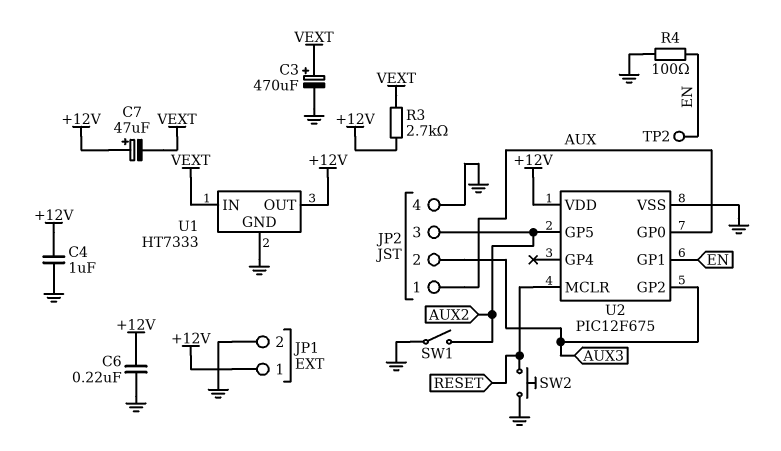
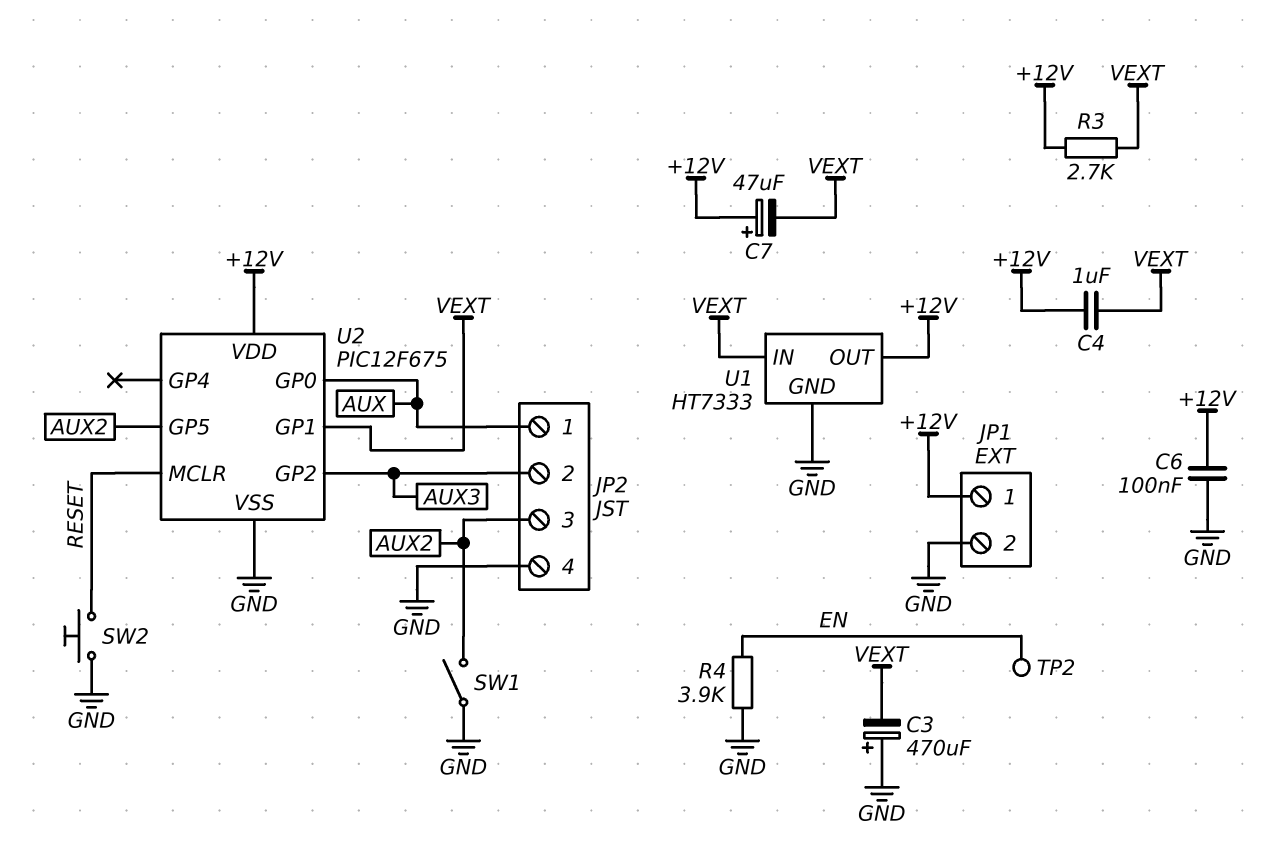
C3: 470uF (plus VEXT, minus GND) -> 470uF (plus GND, minus VEXT)
C4: 1uF (+12V, GND) -> 1uF (+12V, VEXT)
C6: 220nF (+12V, GND) -> 100nF (+12V, GND)
R4: 100 (EN, GND) -> 3.9k (EN, GND)
U2 pin GP1: EN -> VEXT

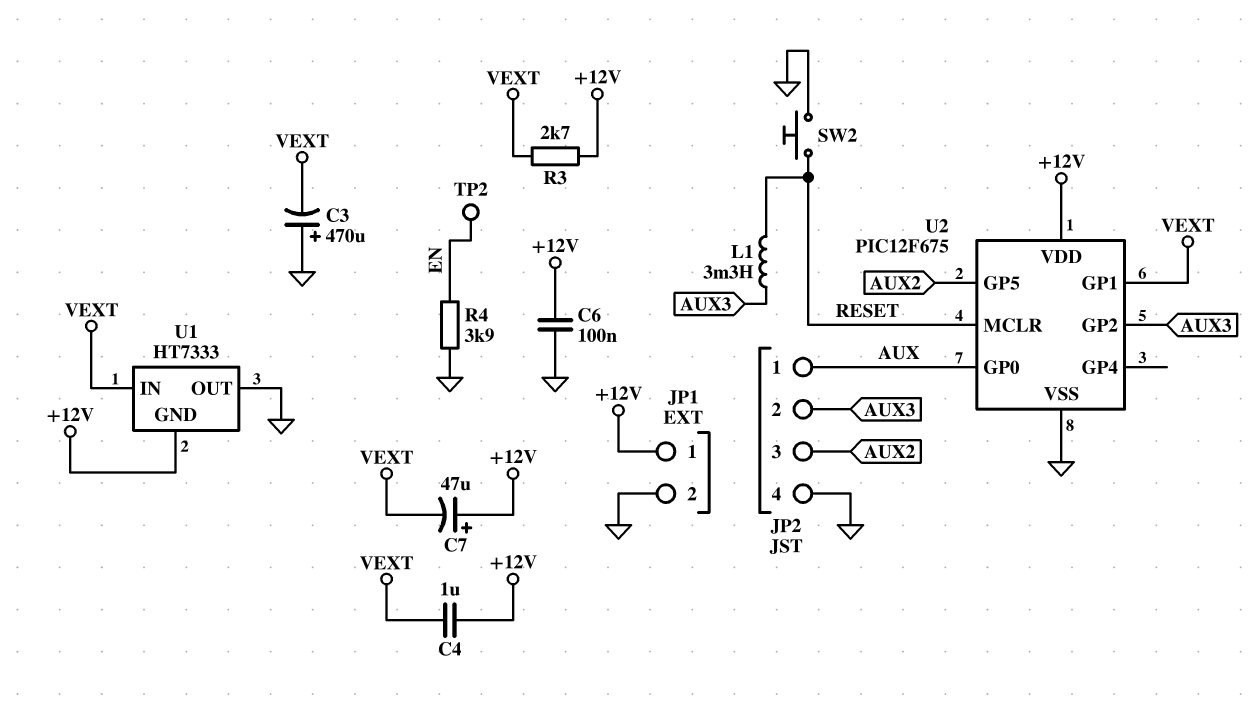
L1: none -> 3.3mH (AUX3, RESET)
SW1: switch (AUX2, GND) -> none
U1 pin GND: GND -> +12V
U1 pin OUT: +12V -> GND

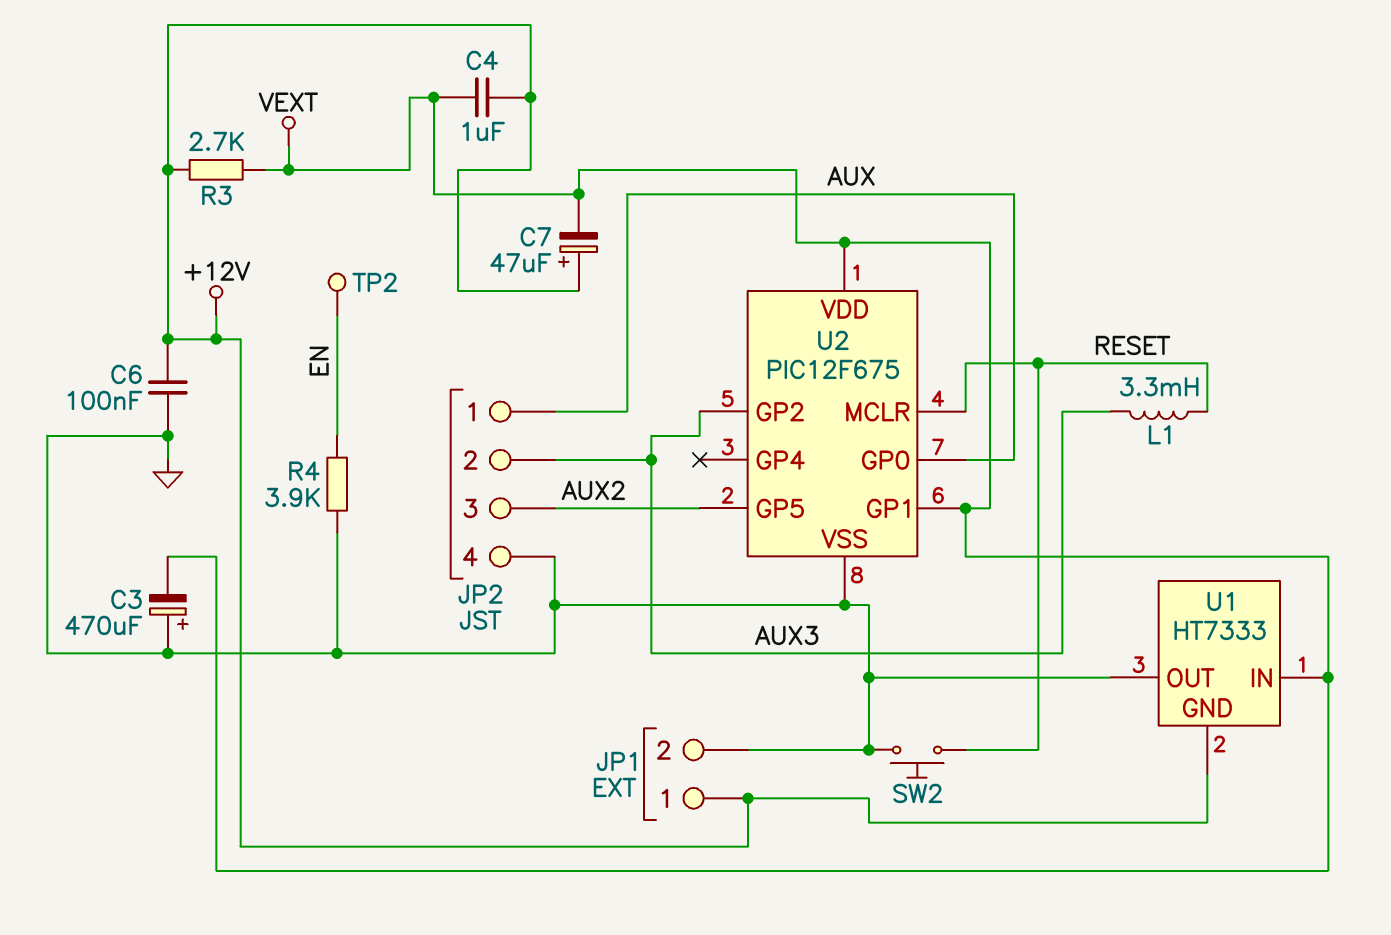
U2 pin VDD: +12V -> VEXT

